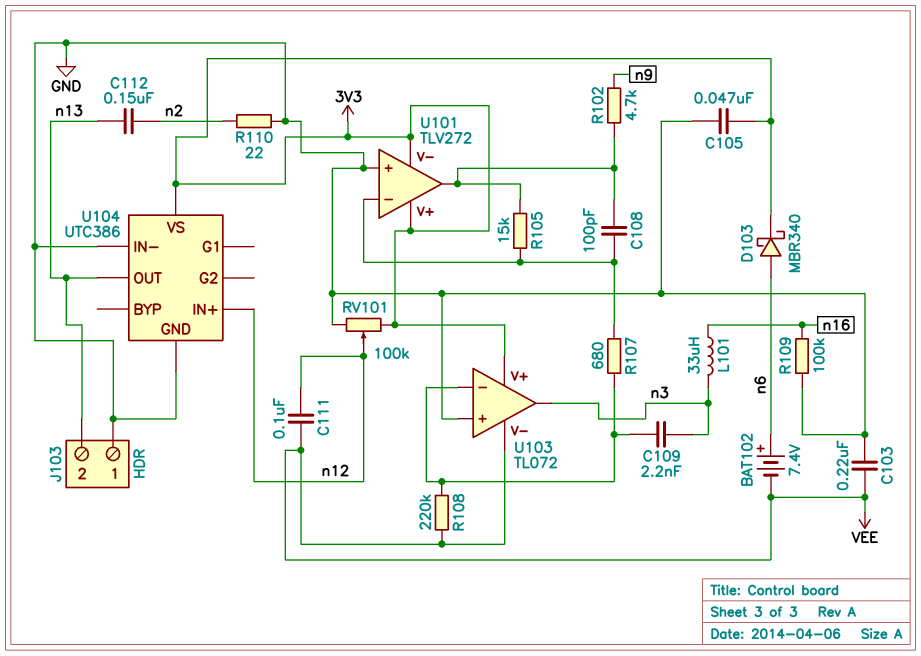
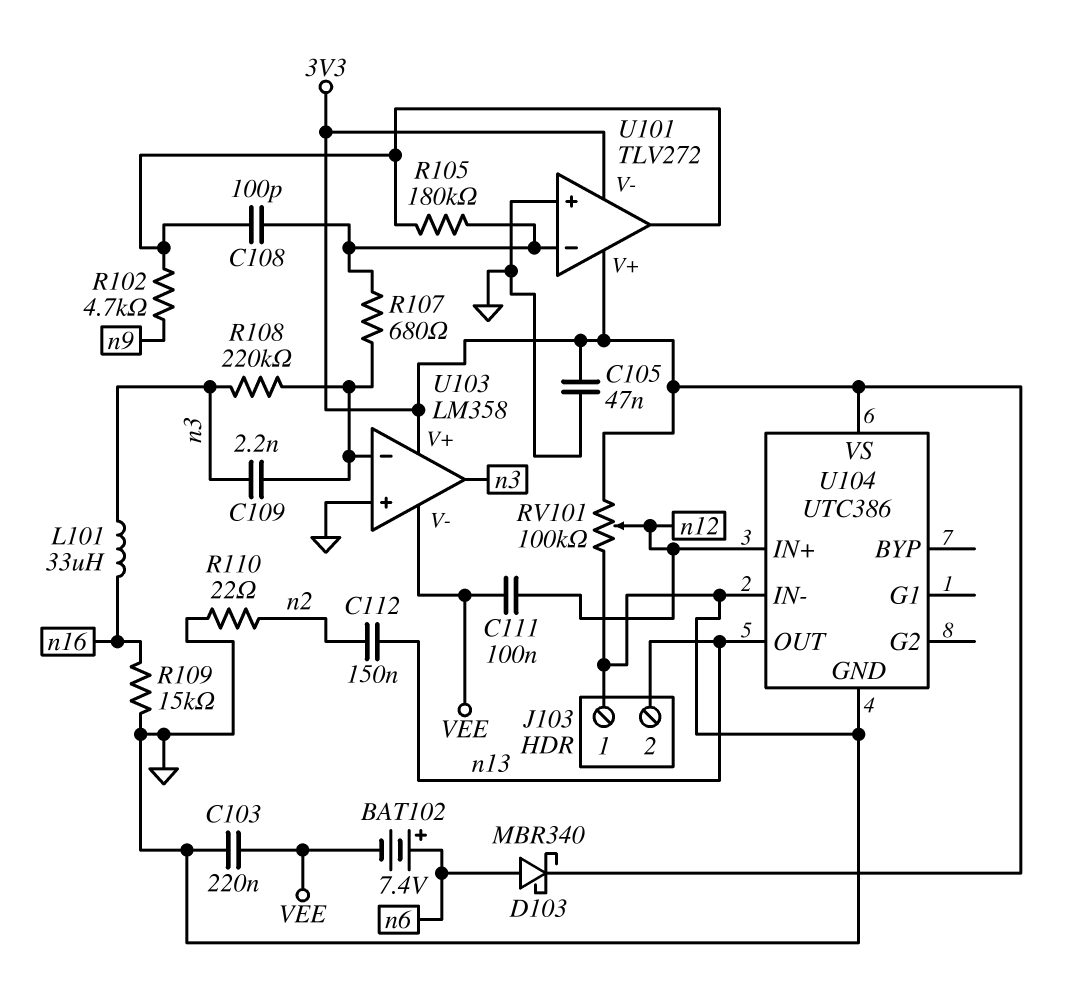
R105: 15k (U101/in-, U101/out) -> 180k (U101/in-, U101/out)
R108: 220k (U103/in-, VEE) -> 220k (U103/in-, n3)
R109: 100k (GND, n16) -> 15k (GND, n16)
U103: TL072 -> LM358

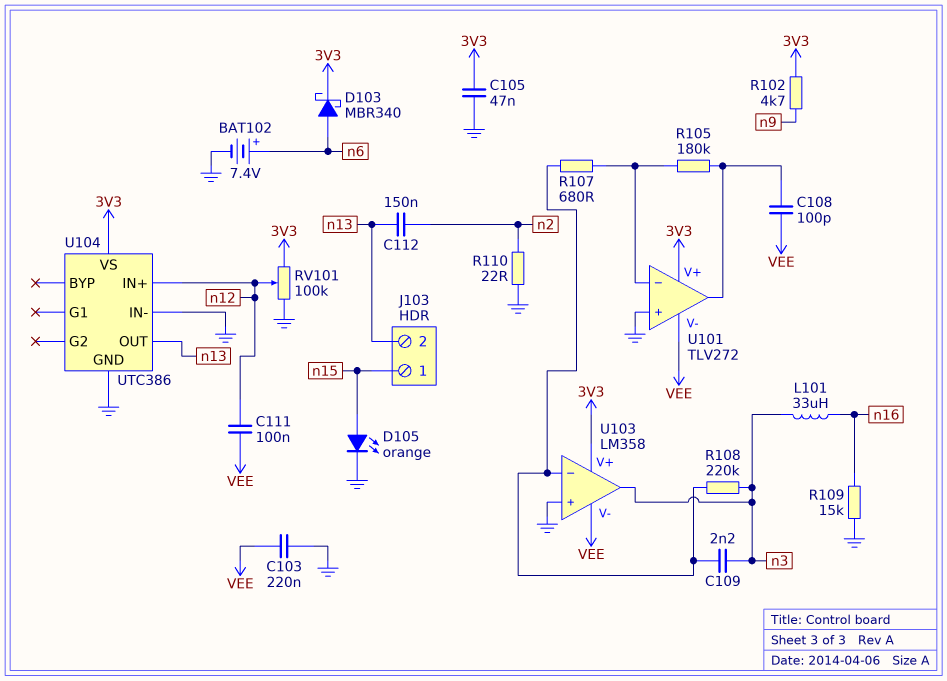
BAT102: 7.4V (plus n6, minus VEE) -> 7.4V (plus n6, minus GND)
C108: 100pF (U101/in-, U101/out) -> 100pF (U101/out, VEE)
D105: none -> LED orange (A n15, K GND)
J103 pin 1: GND -> n15
R102: 4.7k (U101/out, n9) -> 4.7k (3V3, n9)
U101 pin V-: 3V3 -> VEE

